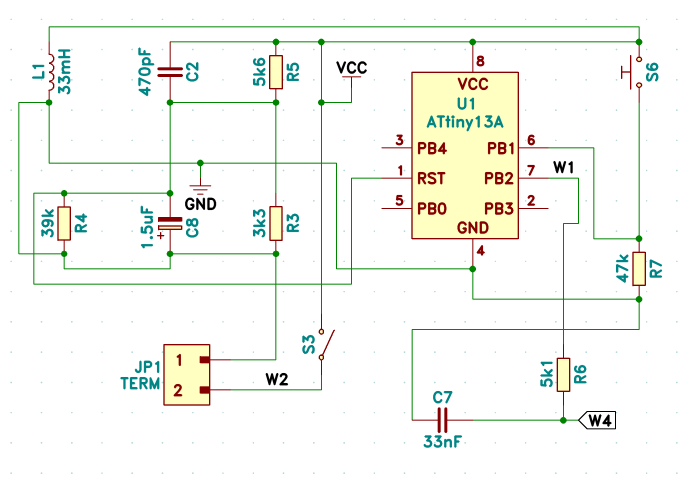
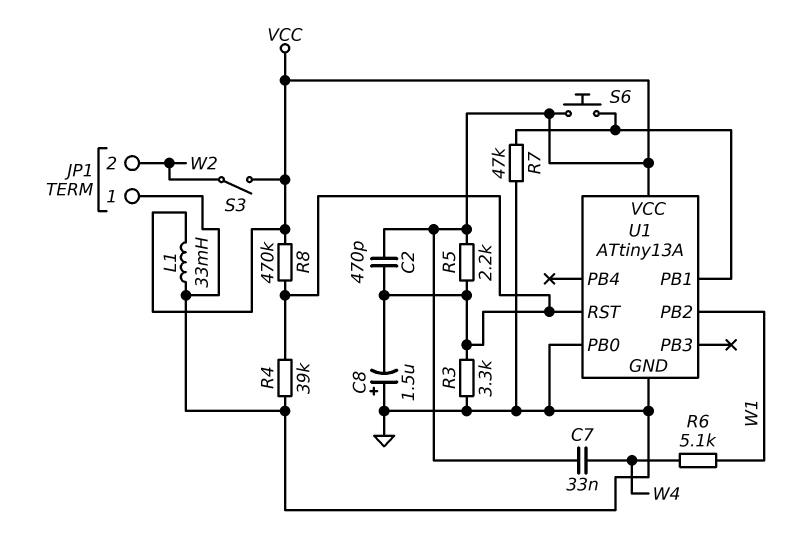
C7: 33nF (GND, W4) -> 33nF (VCC, W4)
R5: 5.6k (U1/RST, VCC) -> 2.2k (U1/RST, VCC)
R8: none -> 470k (U1/RST, VCC)
U1 pin PB0: none -> GND

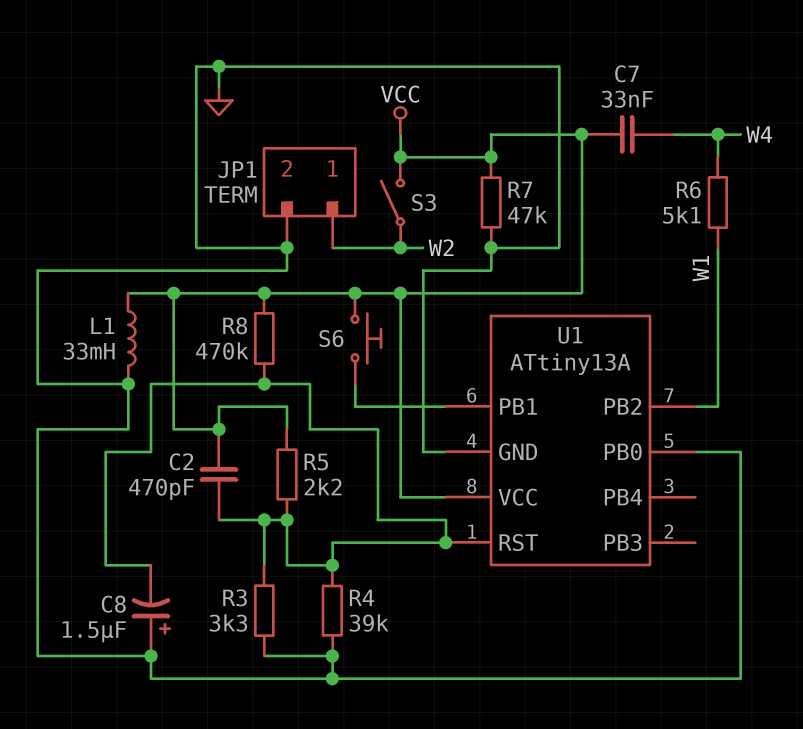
JP1 pin 1: GND -> W2
JP1 pin 2: W2 -> GND
R7: 47k (GND, U1/PB1) -> 47k (GND, VCC)

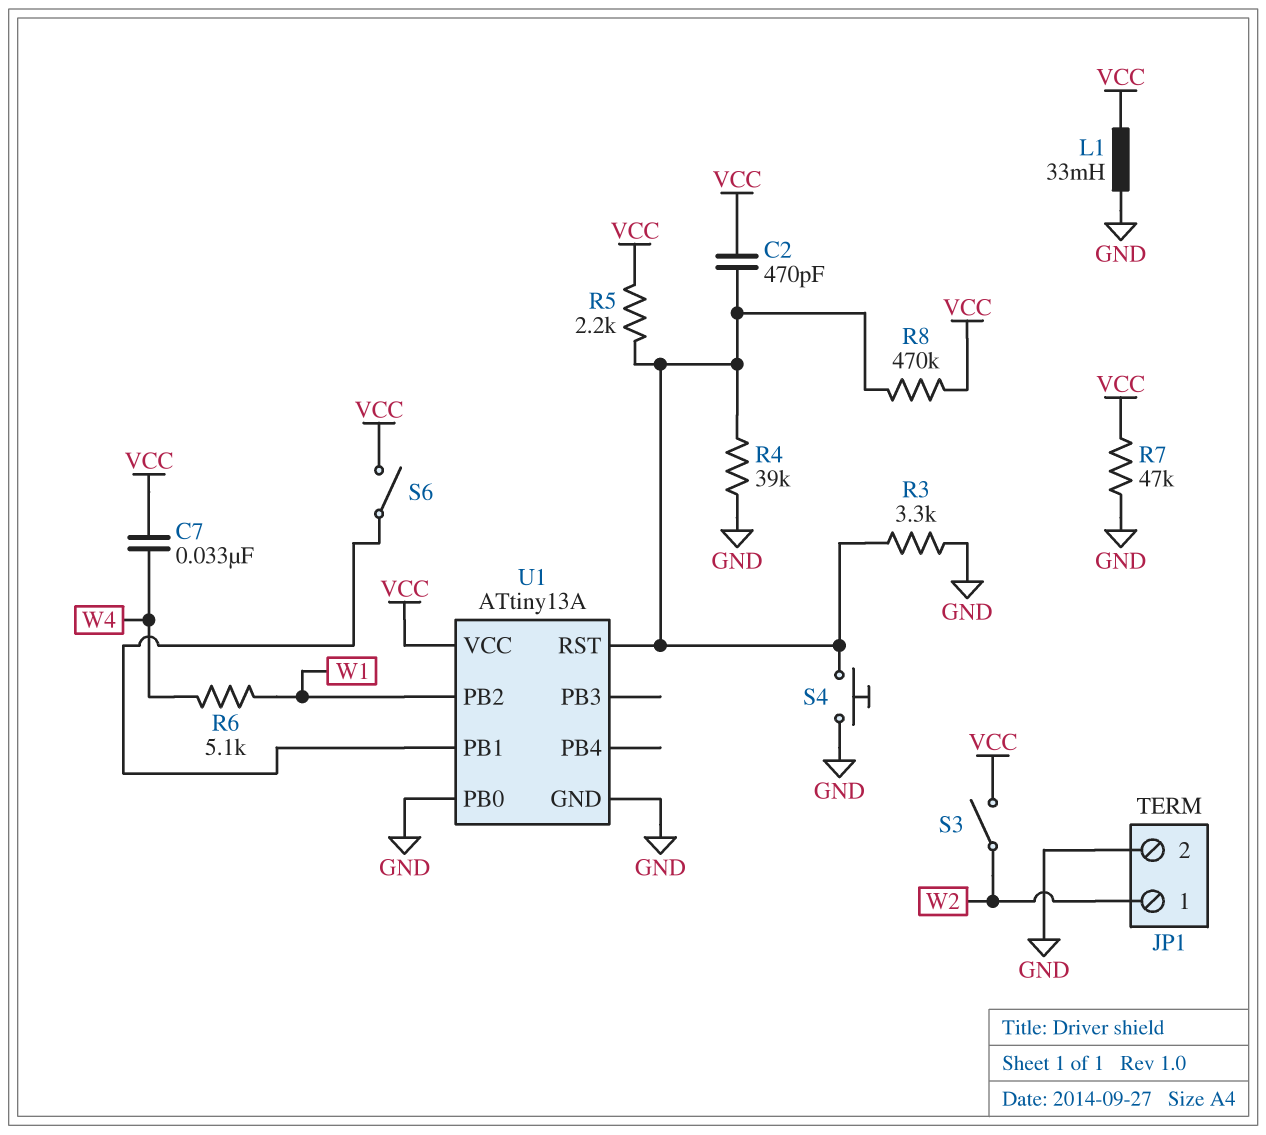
C8: 1.5uF (plus GND, minus U1/RST) -> none
S4: none -> button (GND, U1/RST)
S6: button (U1/PB1, VCC) -> switch (U1/PB1, VCC)

